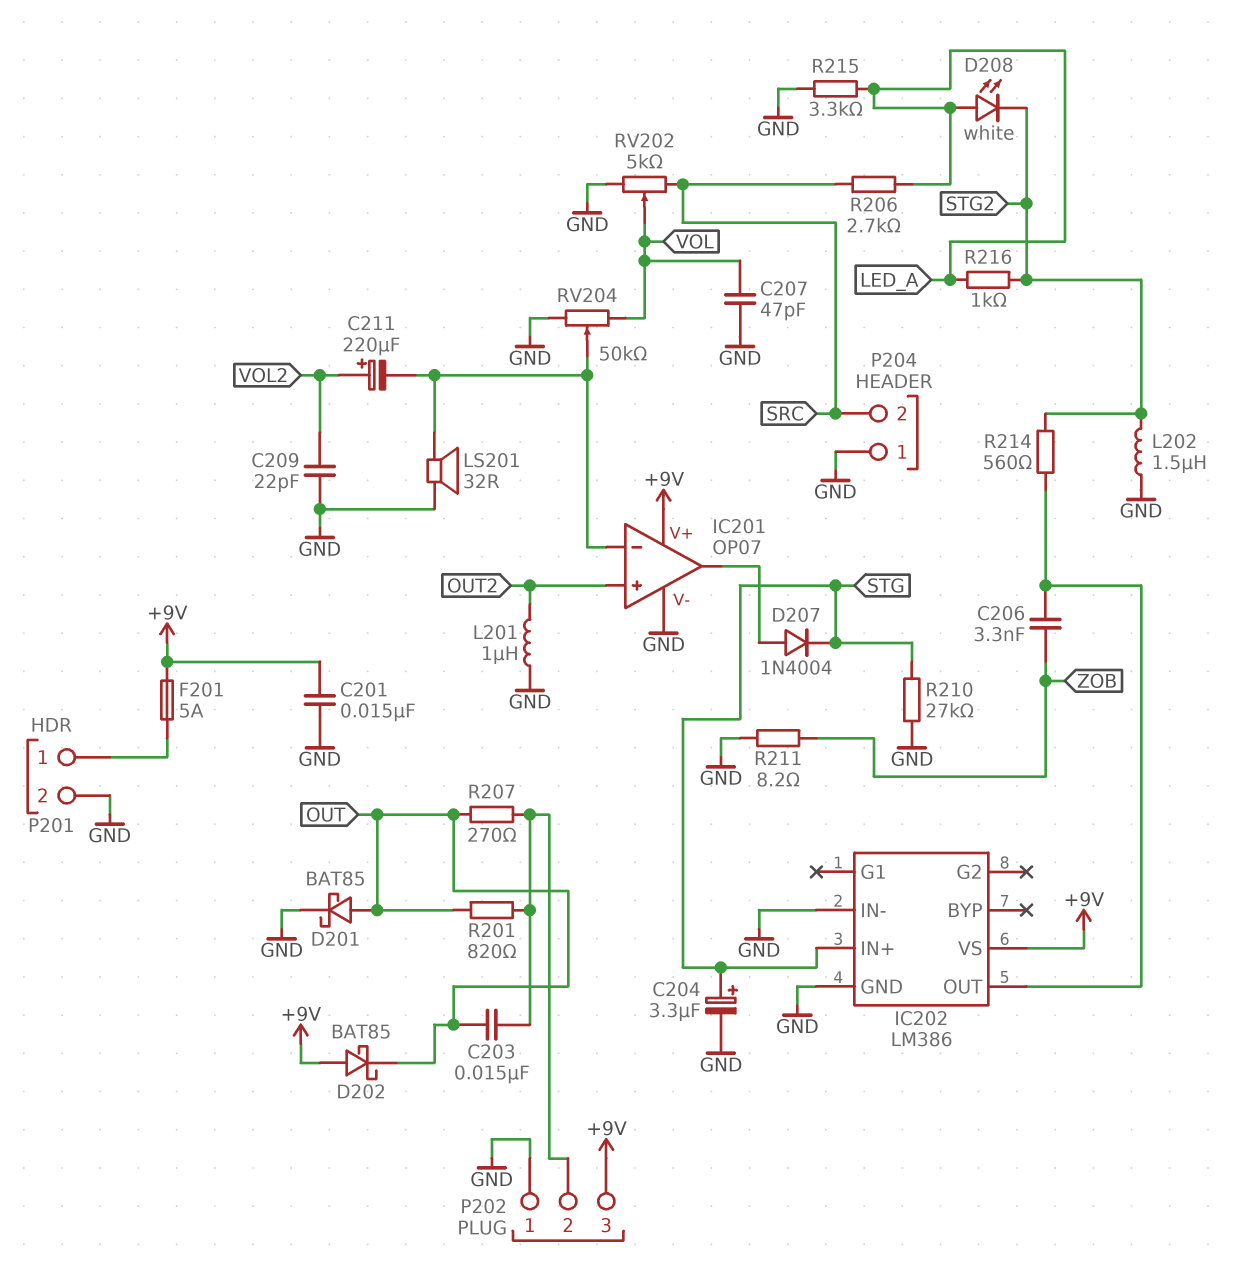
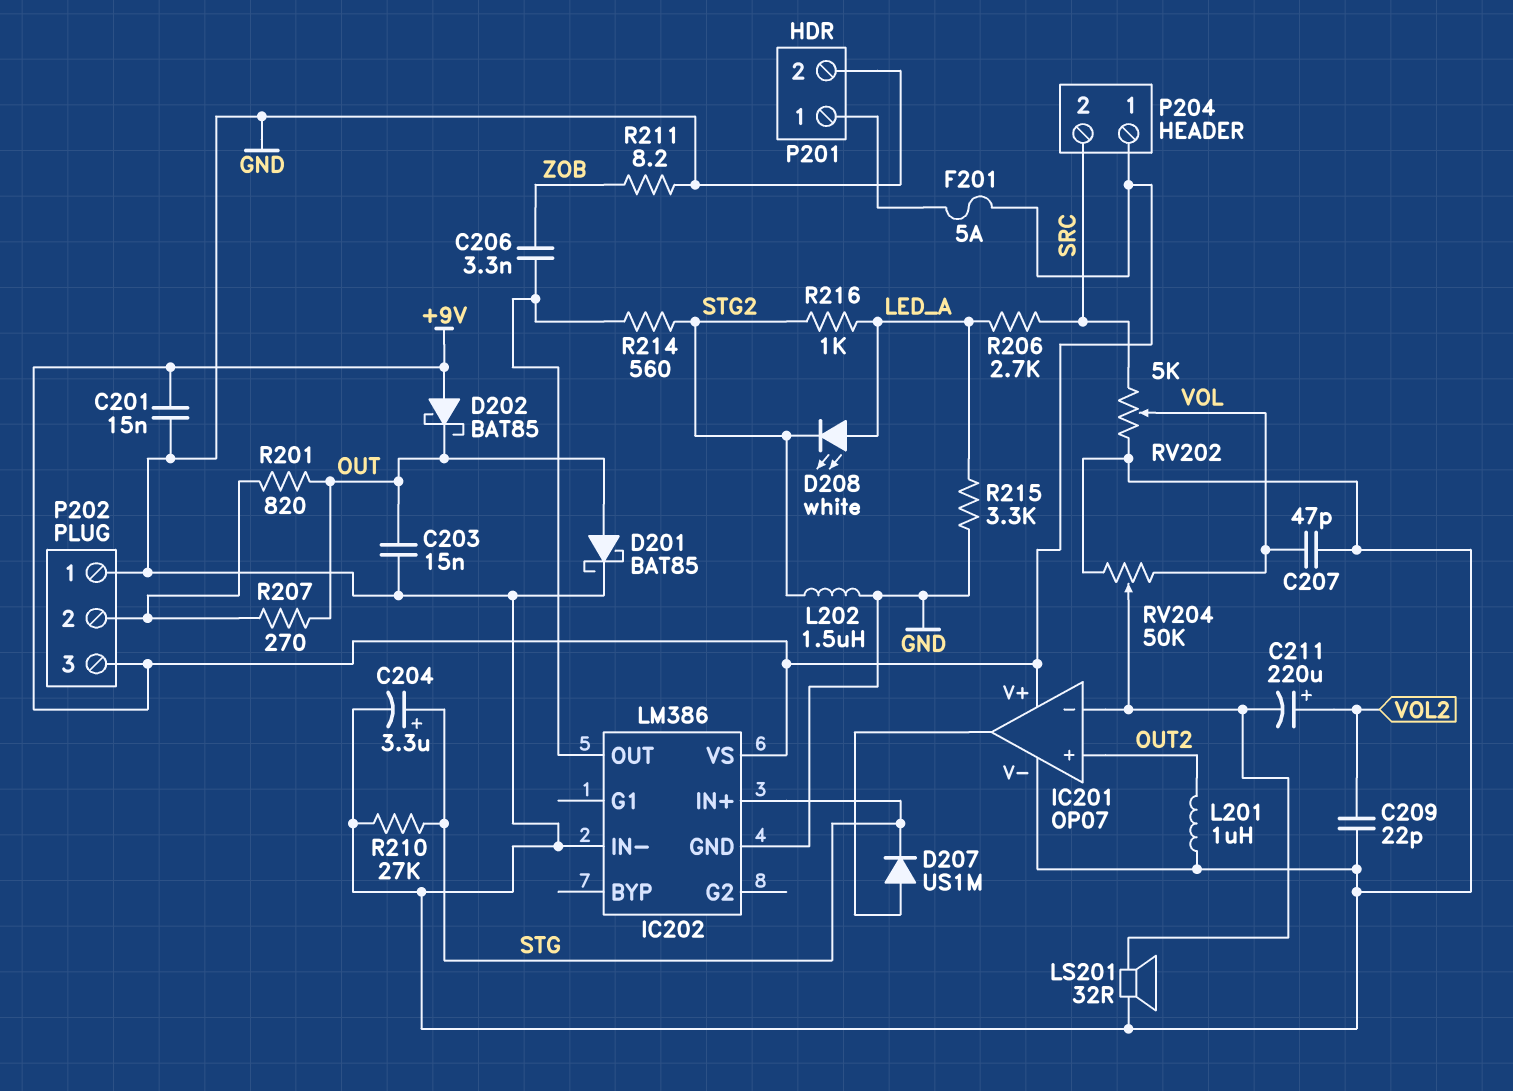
C203: 15nF (OUT, P202/2) -> 15nF (GND, OUT)
D207: diode 1N4004 (A IC201/out, K STG) -> diode US1M (A IC201/out, K STG)
P204 pin 1: GND -> +9V

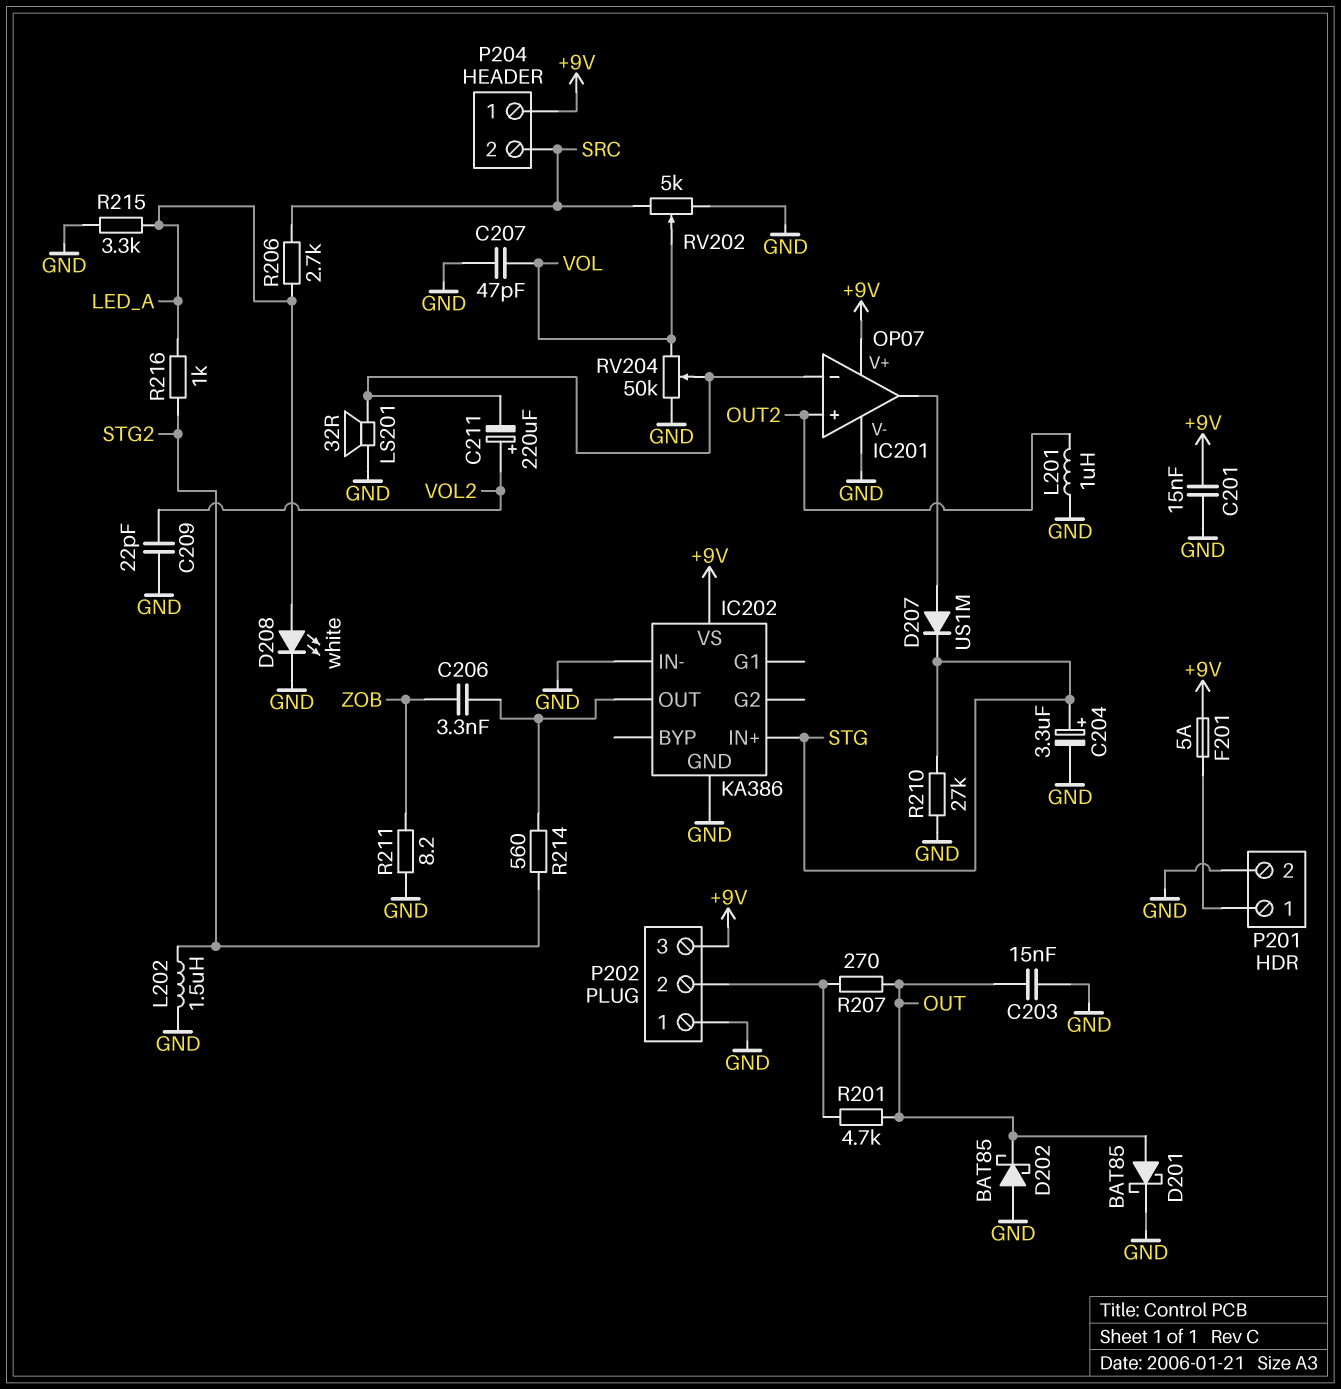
D202: schottky BAT85 (A +9V, K OUT) -> schottky BAT85 (A GND, K OUT)
D208: LED white (A LED_A, K STG2) -> LED white (A LED_A, K GND)
IC202: LM386 -> KA386
R201: 820 (OUT, P202/2) -> 4.7k (OUT, P202/2)

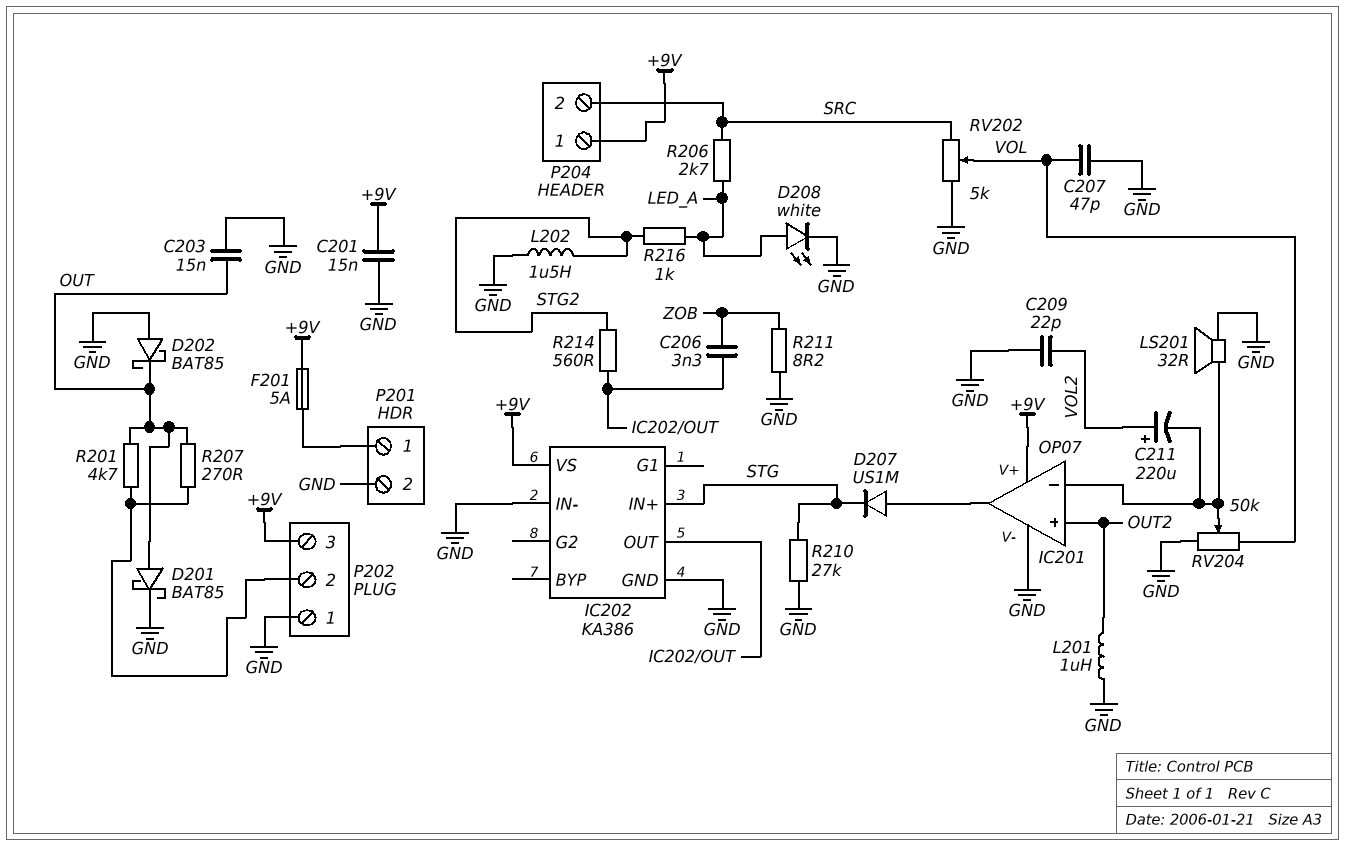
C204: 3.3uF (plus STG, minus GND) -> none
R215: 3.3k (GND, LED_A) -> none

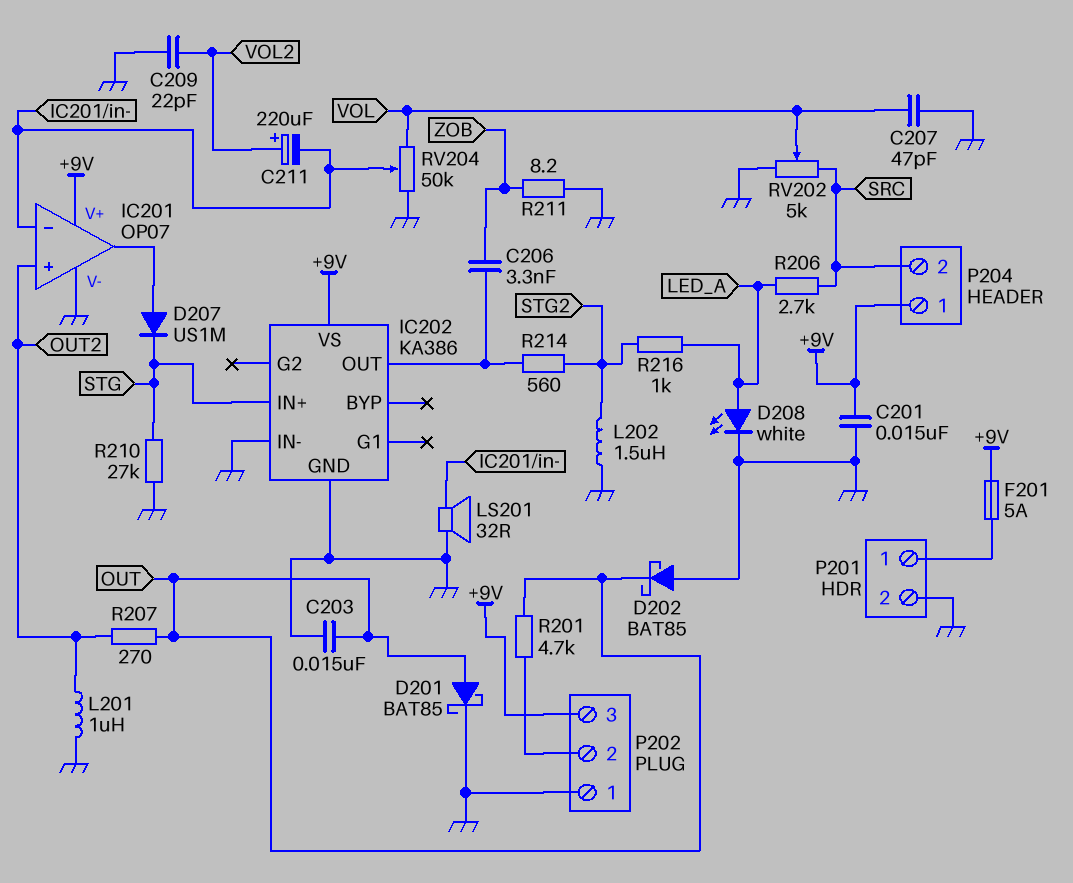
R207: 270 (OUT, P202/2) -> 270 (OUT, OUT2)

